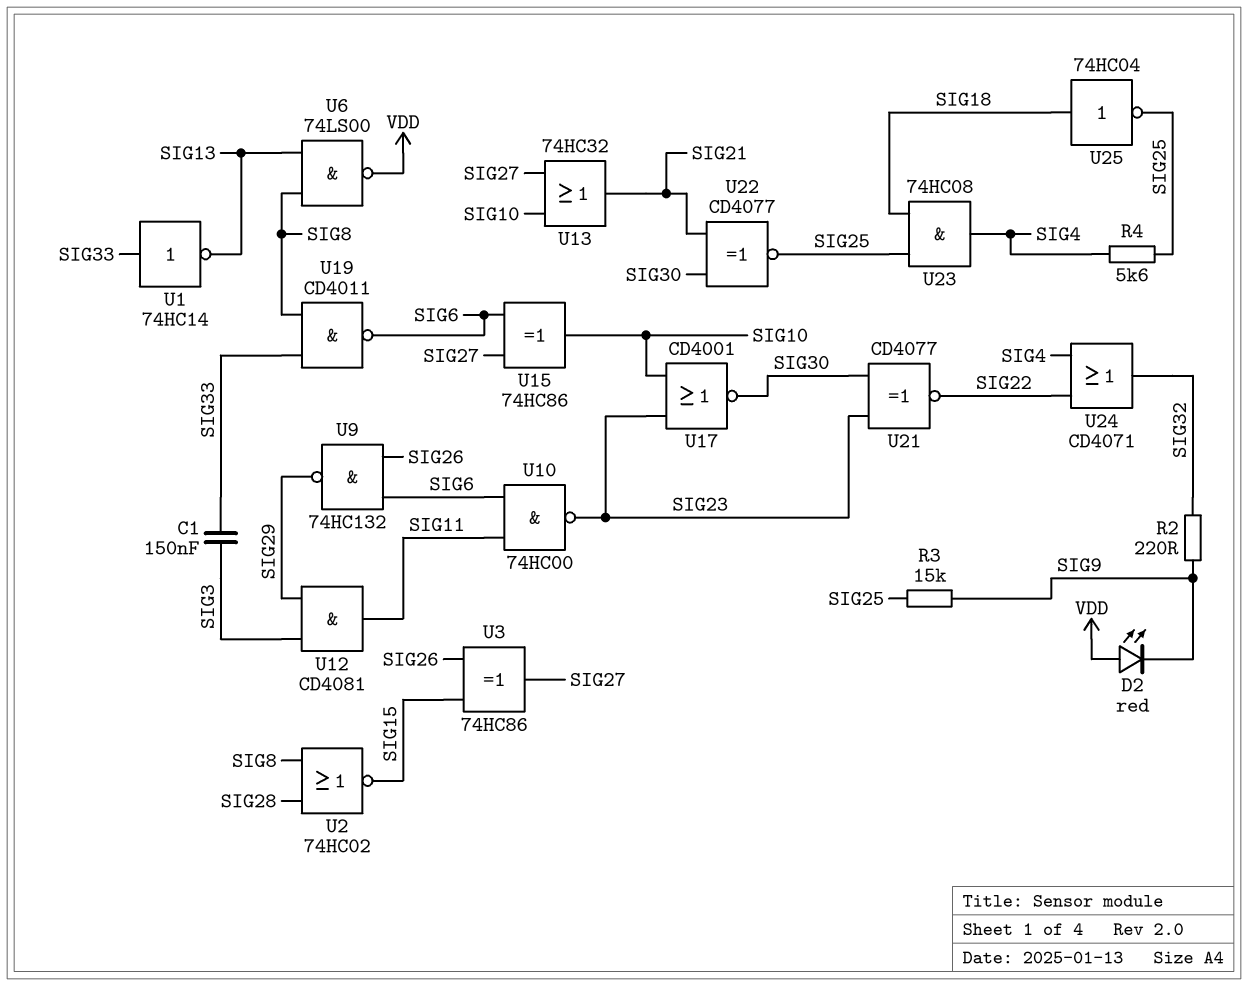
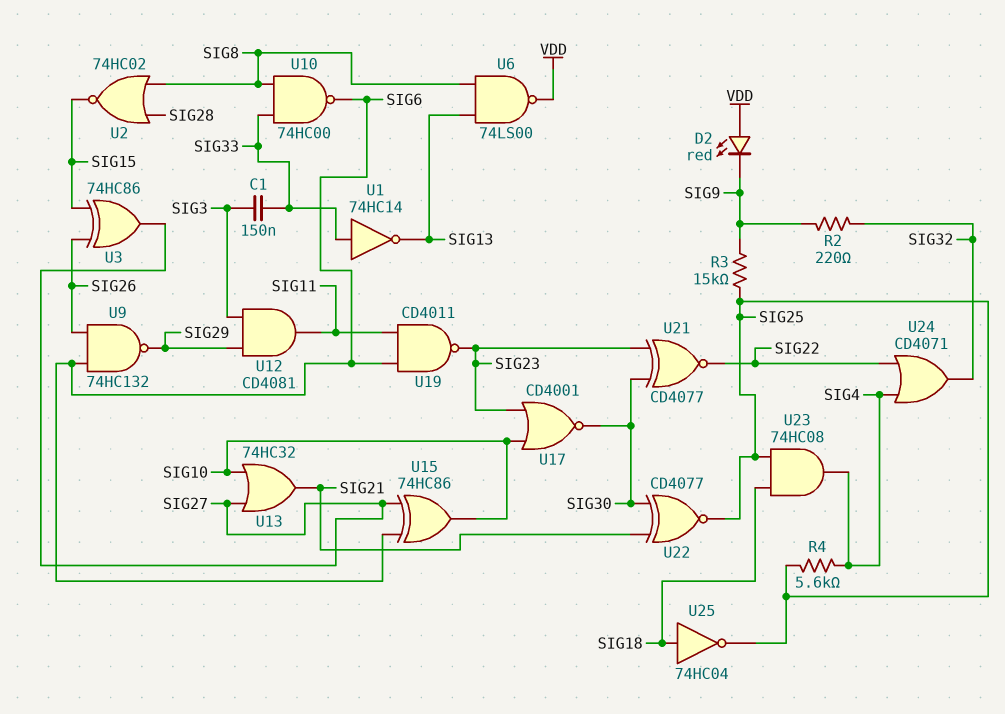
U10: NAND 74HC00 (in SIG6, in SIG11, out SIG23) -> NAND 74HC00 (in SIG8, in SIG33, out SIG6)
U19: NAND CD4011 (in SIG8, in SIG33, out SIG6) -> NAND CD4011 (in SIG6, in SIG11, out SIG23)

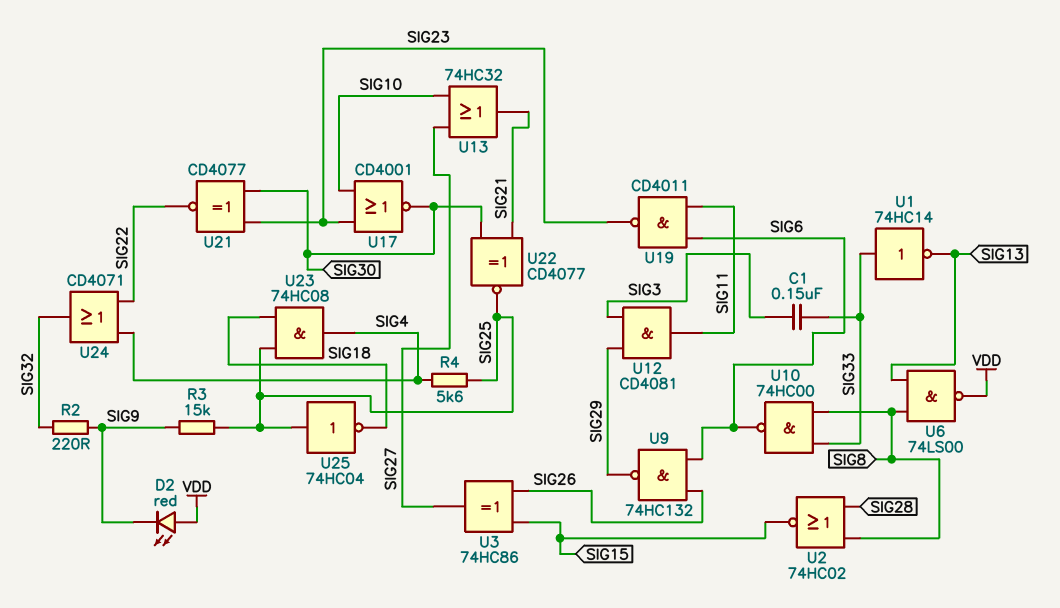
U15: XOR 74HC86 (in SIG6, in SIG27, out SIG10) -> none
U25: NOT 74HC04 (in SIG18, out SIG25) -> NOT 74HC04 (in SIG25, out SIG18)

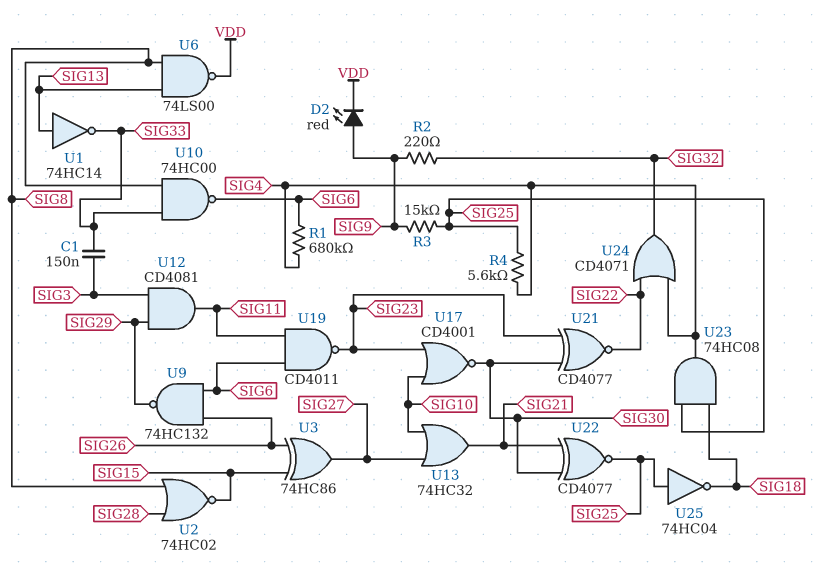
D2: LED red (A VDD, K SIG9) -> LED red (A SIG9, K VDD)
R1: none -> 680k (SIG4, SIG6)
U1: NOT 74HC14 (in SIG33, out SIG13) -> NOT 74HC14 (in SIG13, out SIG33)

